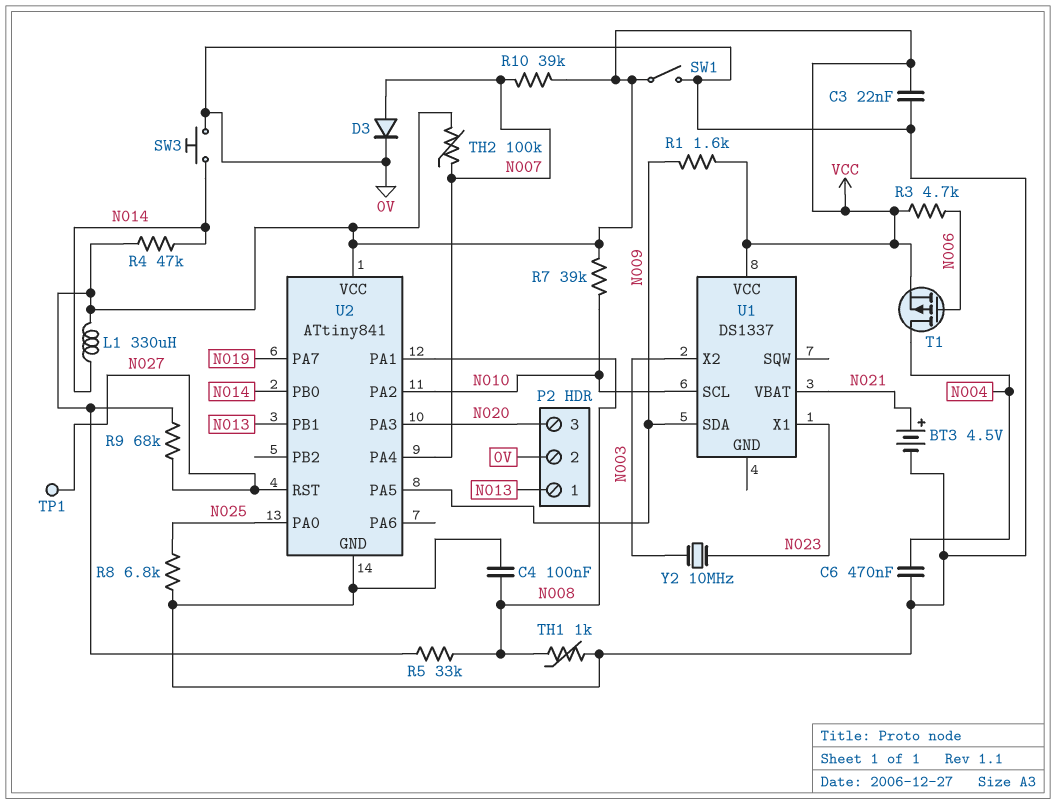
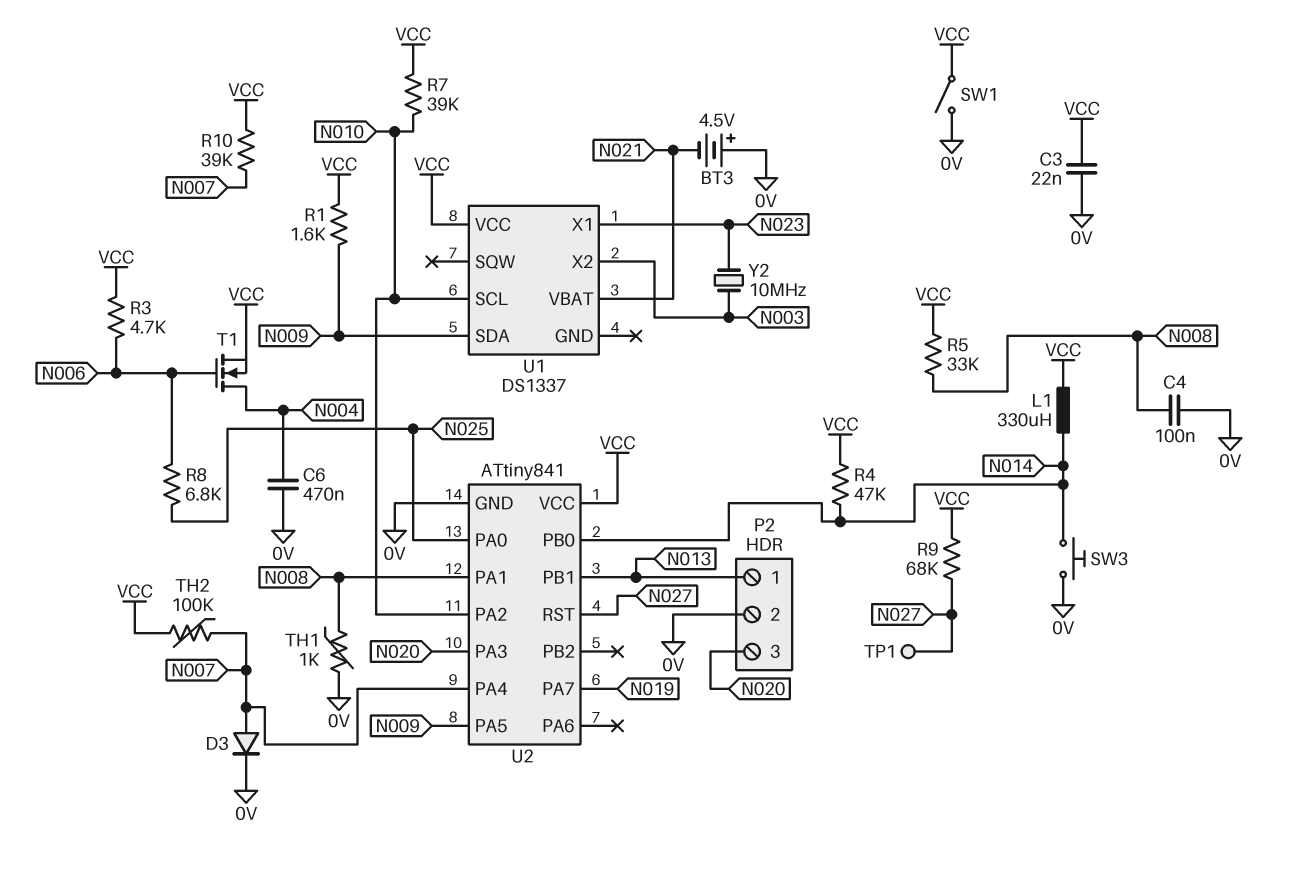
BT3: 4.5V (plus N021, minus 0V) -> 4.5V (plus 0V, minus N021)
R8: 6.8k (0V, N025) -> 6.8k (N006, N025)
T1: PMOS (G N006, D N004, S VCC) -> NMOS (G N006, D N004, S VCC)

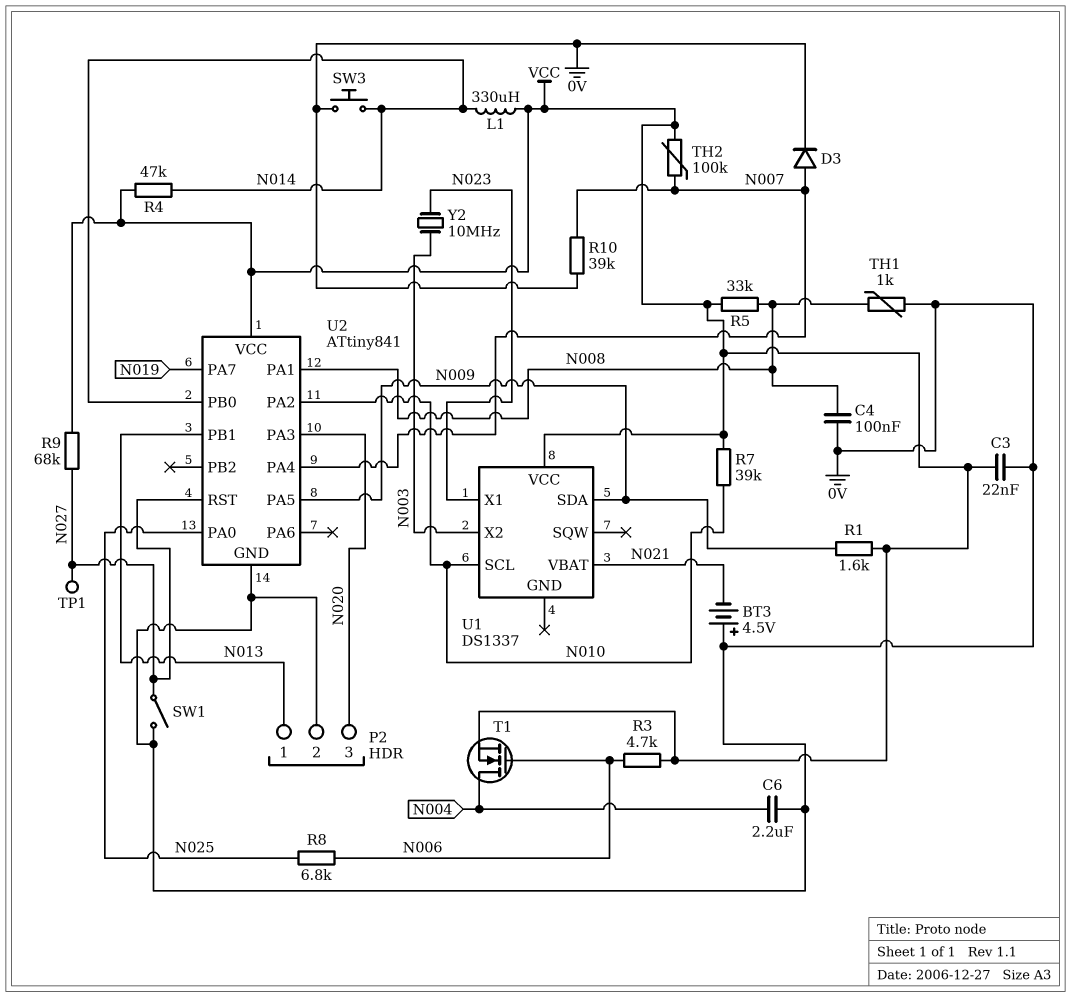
C6: 470nF (0V, N004) -> 2.2uF (0V, N004)
R10: 39k (N007, VCC) -> 39k (0V, N007)
SW1: switch (0V, VCC) -> switch (0V, N027)

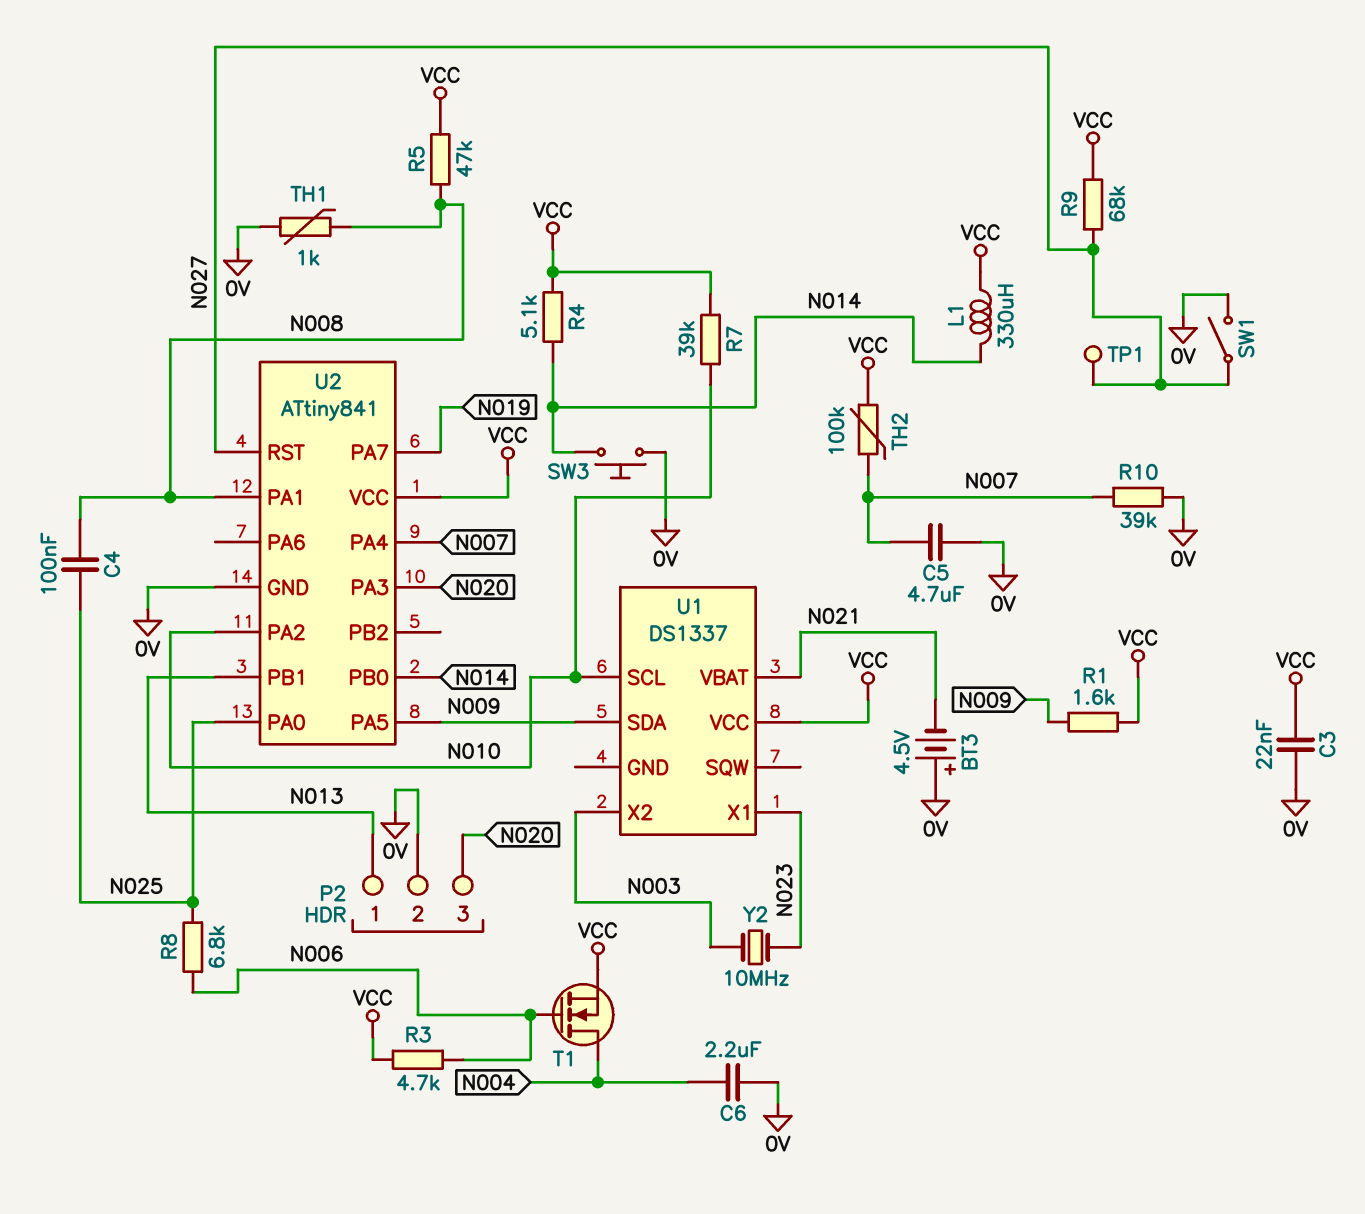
C4: 100nF (0V, N008) -> 100nF (N008, N025)
C5: none -> 4.7uF (0V, N007)
D3: diode (A N007, K 0V) -> none
R4: 47k (N014, VCC) -> 5.1k (N014, VCC)
R5: 33k (N008, VCC) -> 47k (N008, VCC)

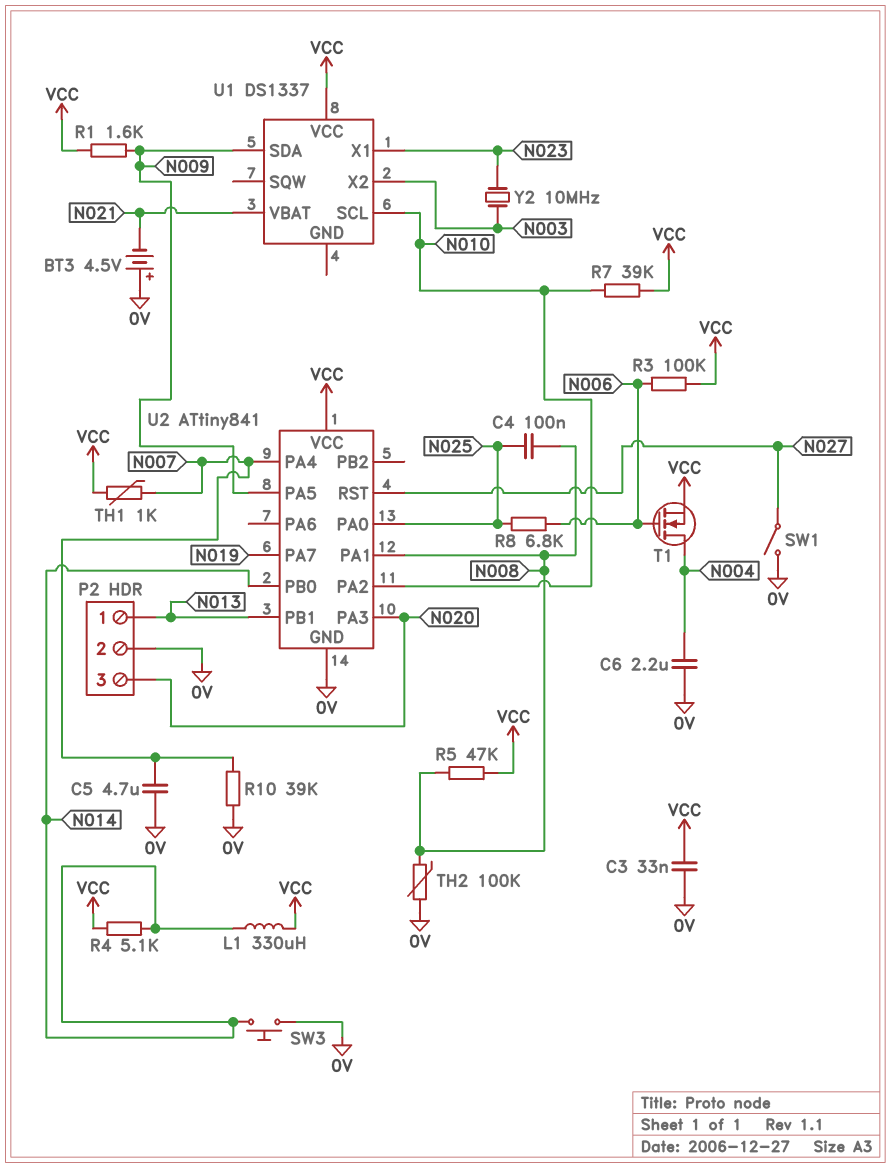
C3: 22nF (0V, VCC) -> 33nF (0V, VCC)
R3: 4.7k (N006, VCC) -> 100k (N006, VCC)
R9: 68k (N027, VCC) -> none
TH1: 1k (0V, N008) -> 1k (N007, VCC)
TH2: 100k (N007, VCC) -> 100k (0V, N008)
TP1: test point (N027) -> none

